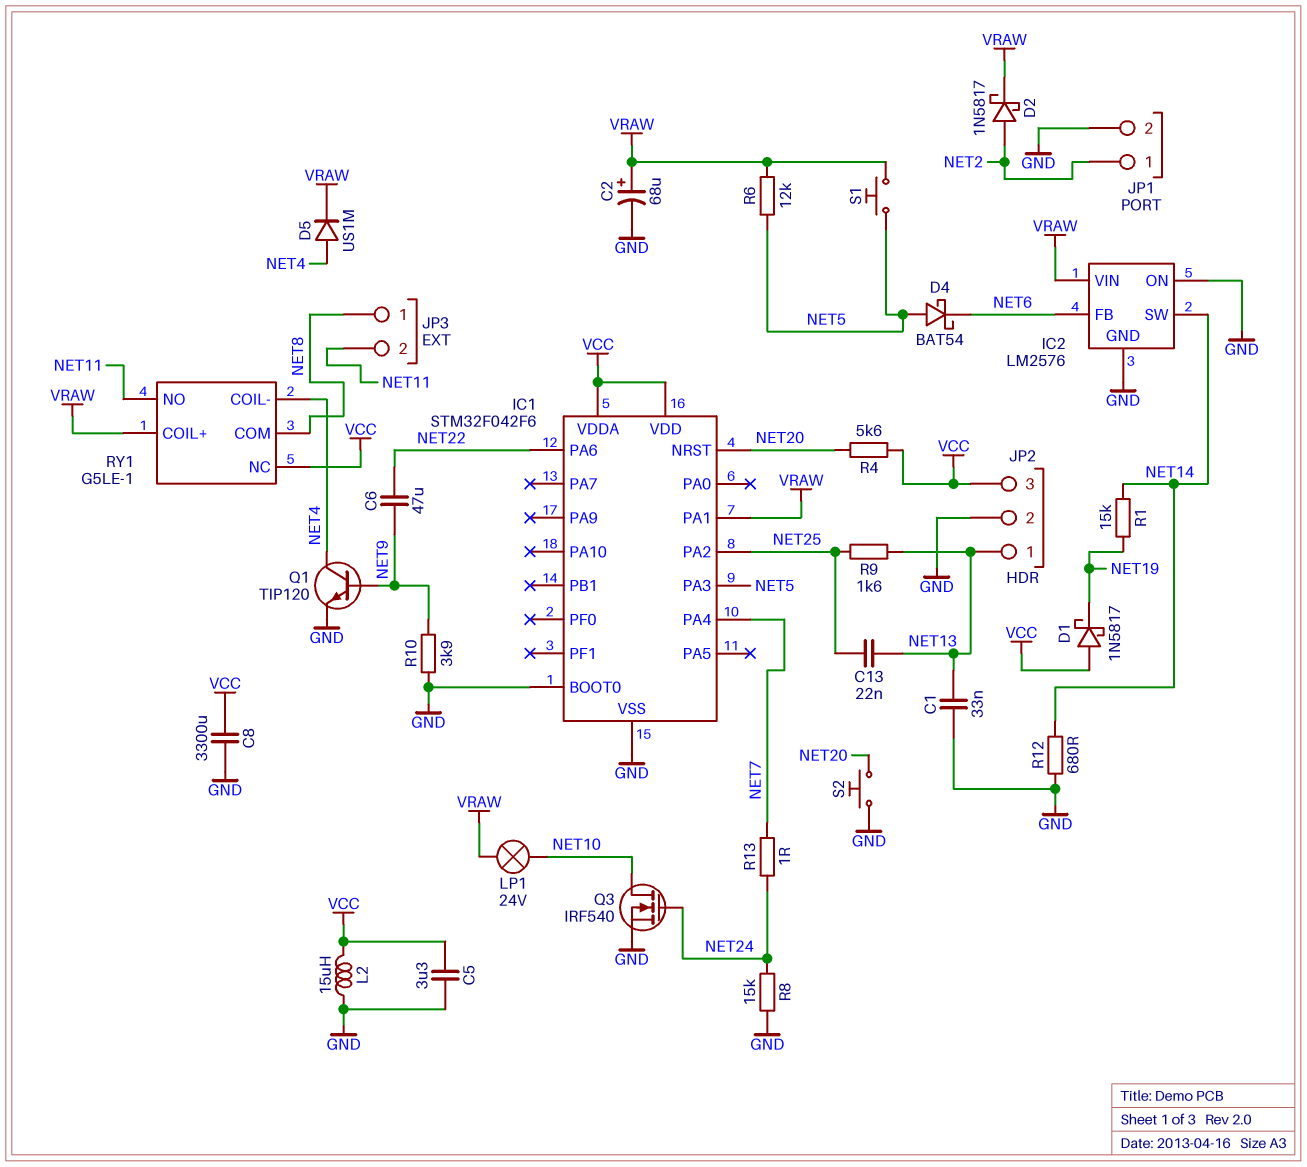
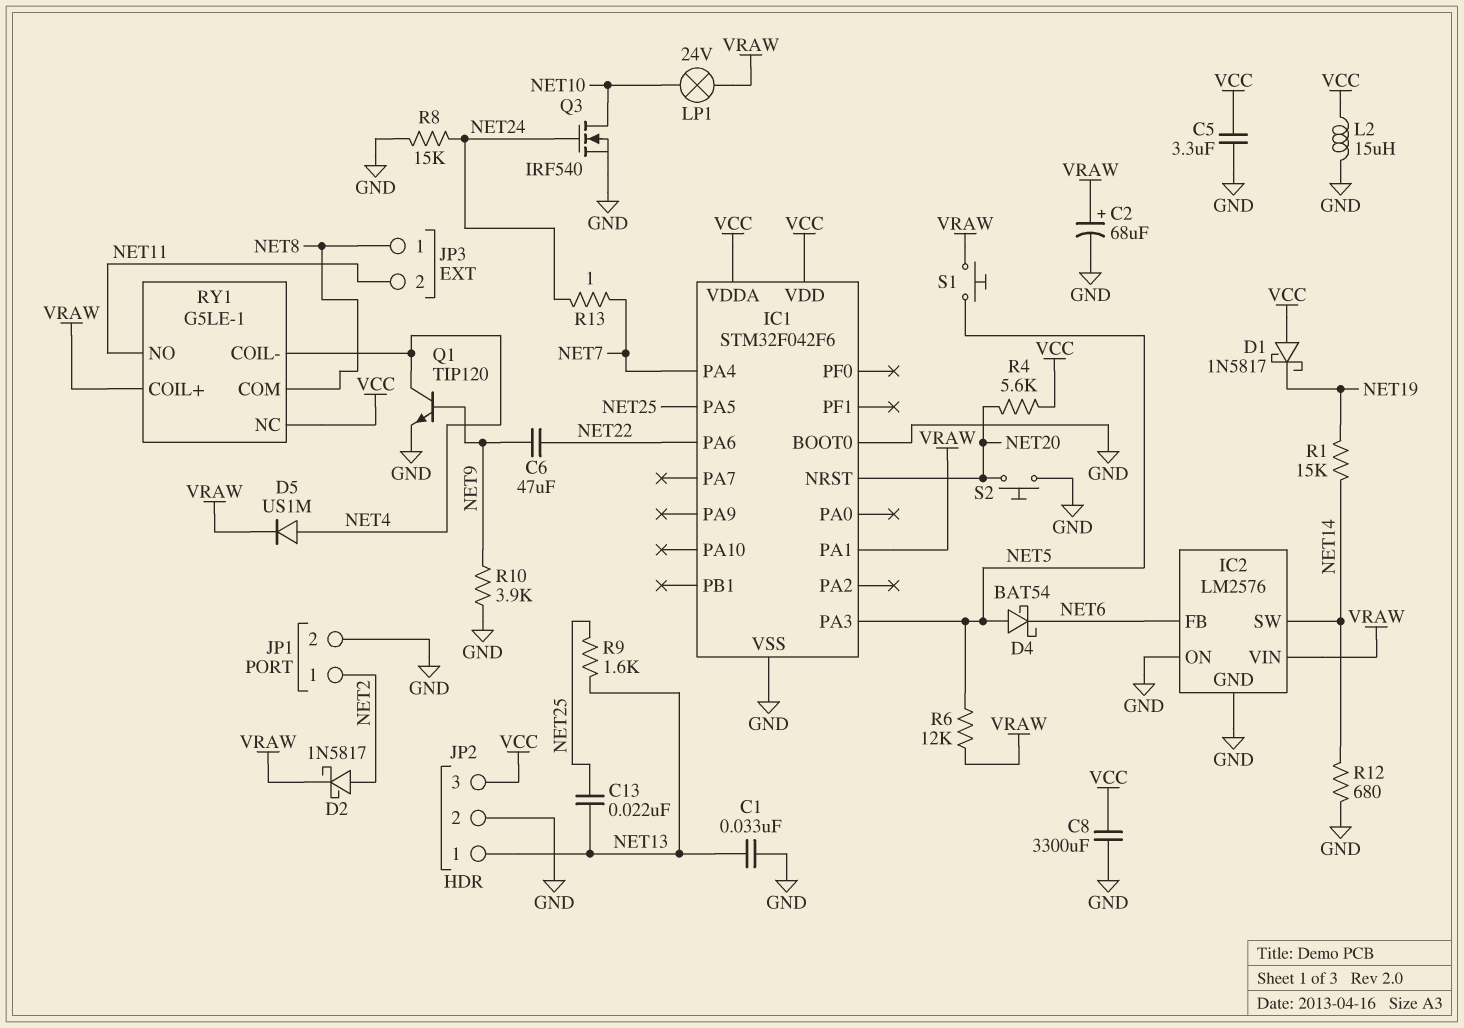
IC1 pin PA2: NET25 -> none
IC1 pin PA5: none -> NET25

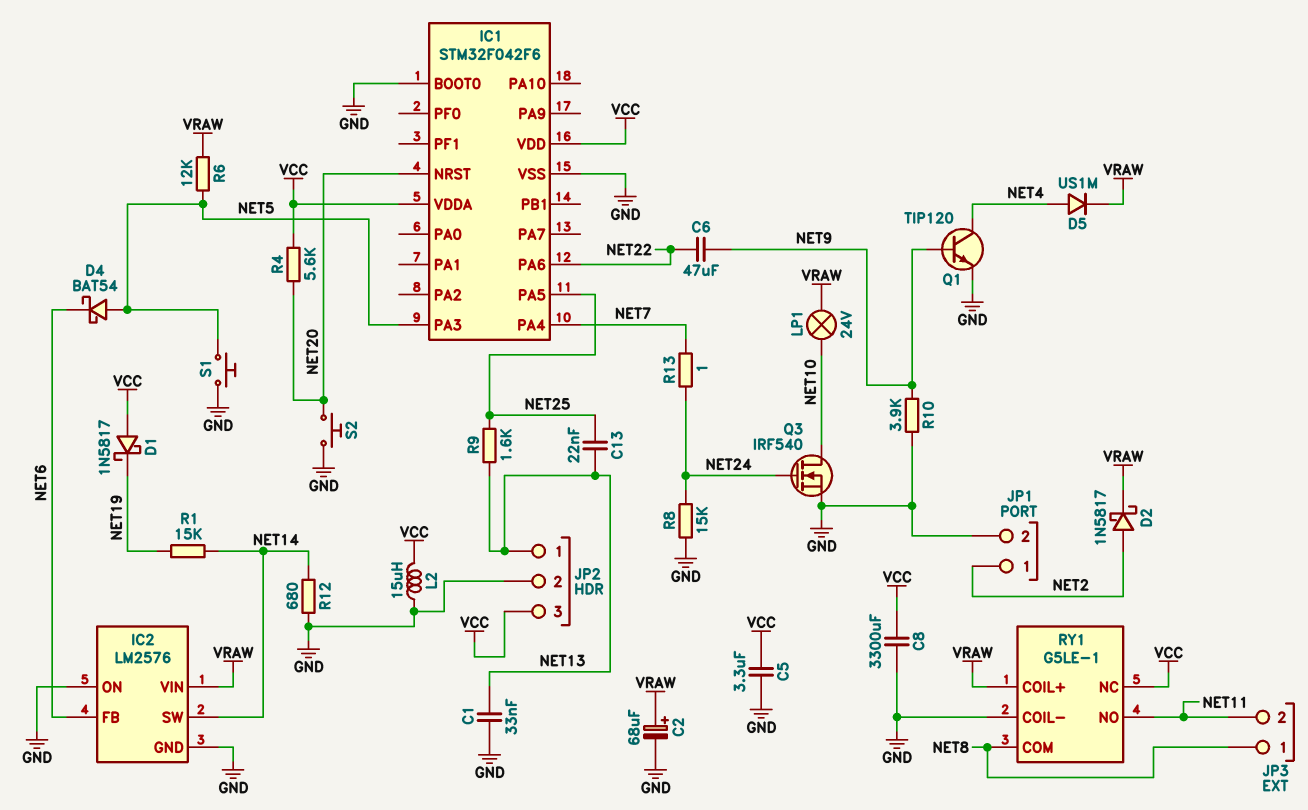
IC1 pin PA1: VRAW -> none
RY1 pin COIL-: NET4 -> GND
S1: button (NET5, VRAW) -> button (GND, NET5)

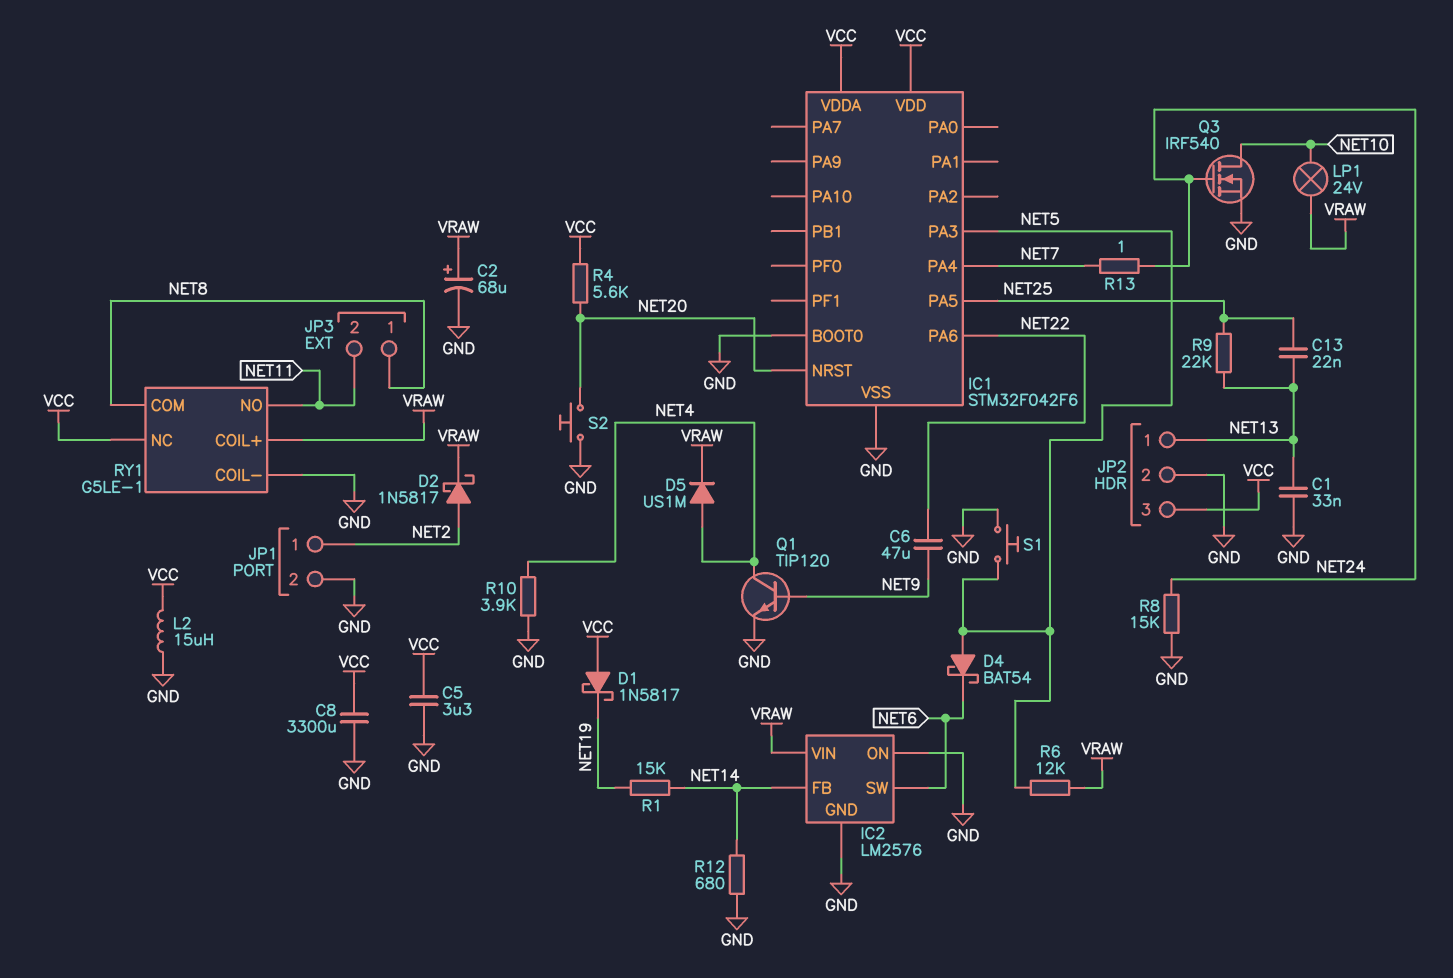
IC2 pin FB: NET6 -> NET14
IC2 pin SW: NET14 -> NET6
R9: 1.6k (NET13, NET25) -> 22k (NET13, NET25)
R10: 3.9k (GND, NET9) -> 3.9k (GND, NET4)

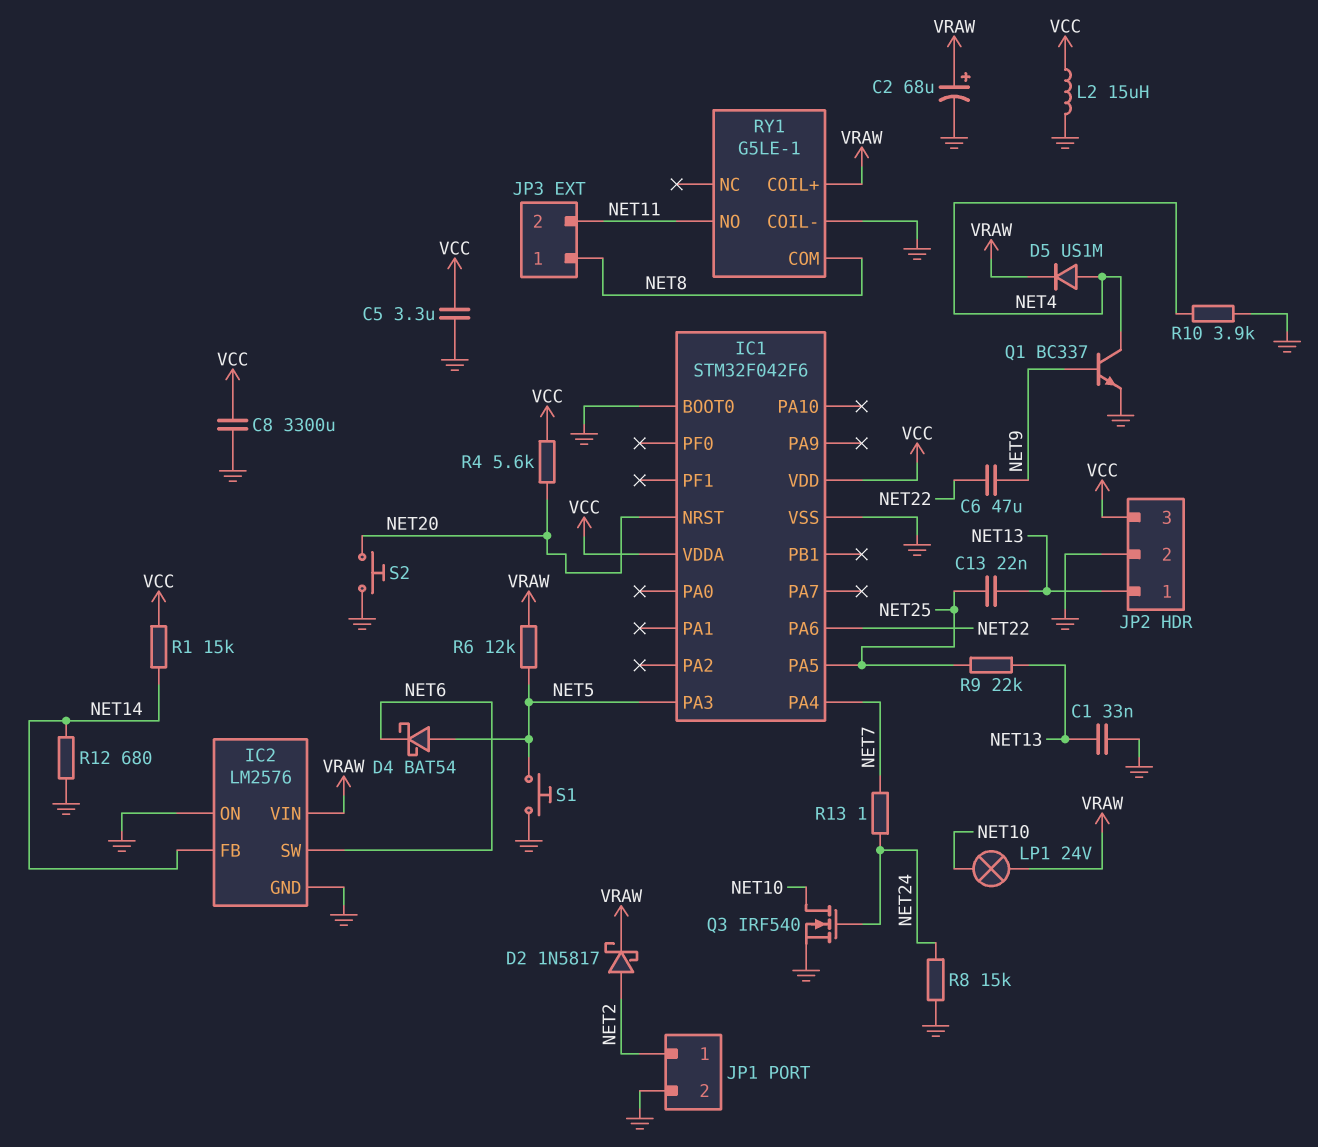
D1: schottky 1N5817 (A VCC, K NET19) -> none
Q1: NPN TIP120 (B NET9, C NET4, E GND) -> NPN BC337 (B NET9, C NET4, E GND)
R1: 15k (NET14, NET19) -> 15k (NET14, VCC)
RY1 pin NC: VCC -> none

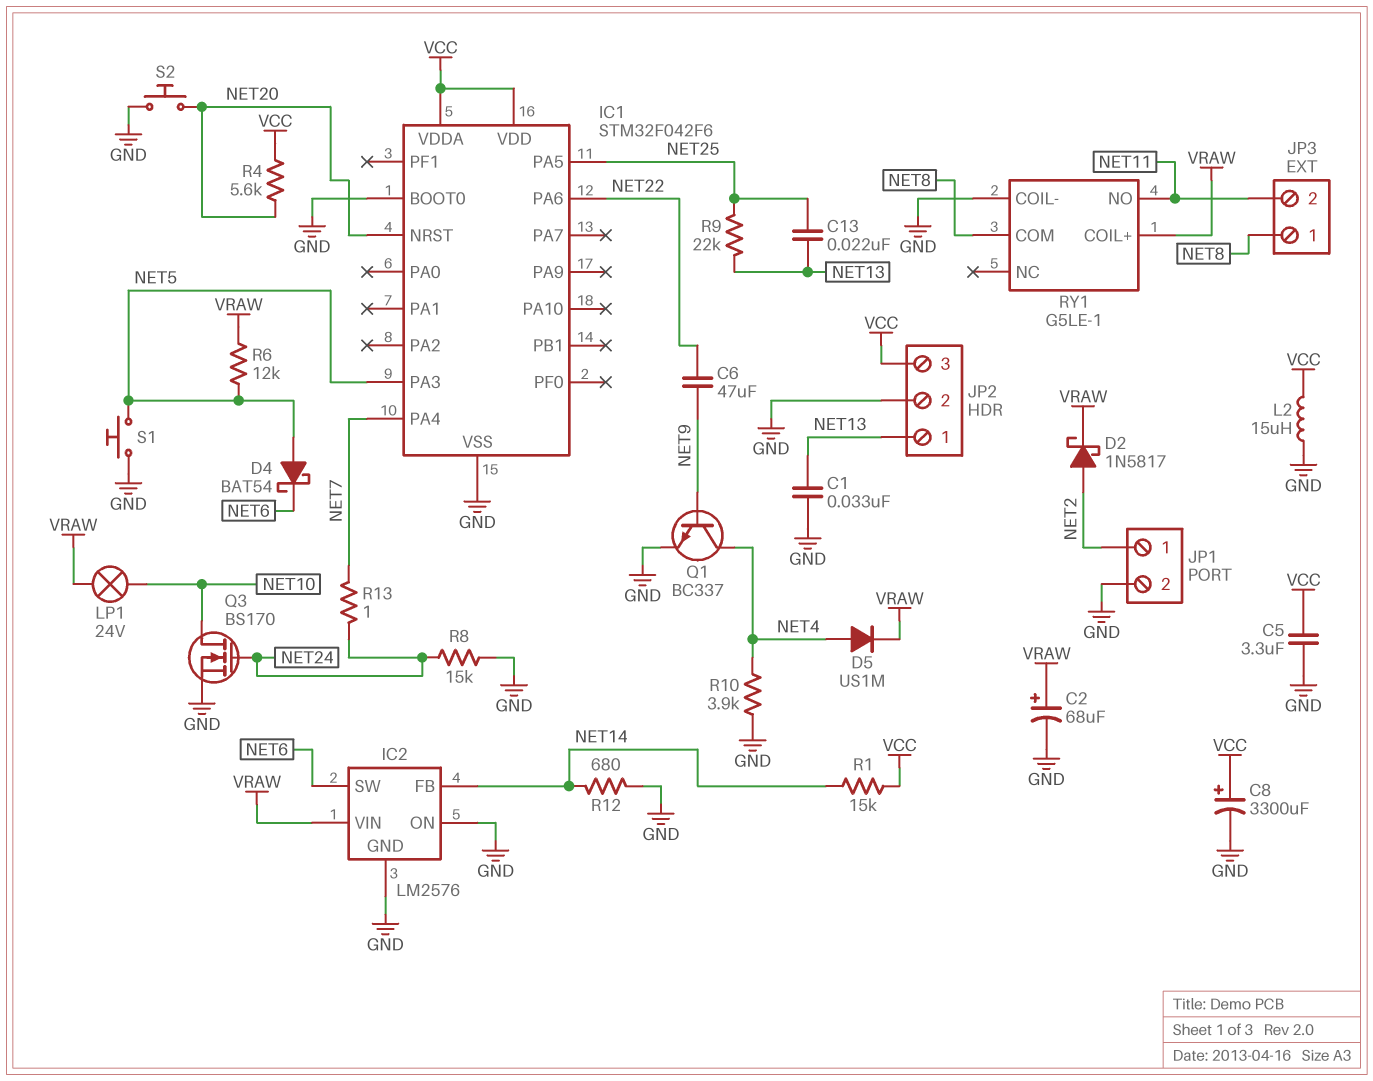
C8: 3300uF (GND, VCC) -> 3300uF (plus VCC, minus GND)
Q3: NMOS IRF540 (G NET24, D NET10, S GND) -> NMOS BS170 (G NET24, D NET10, S GND)

